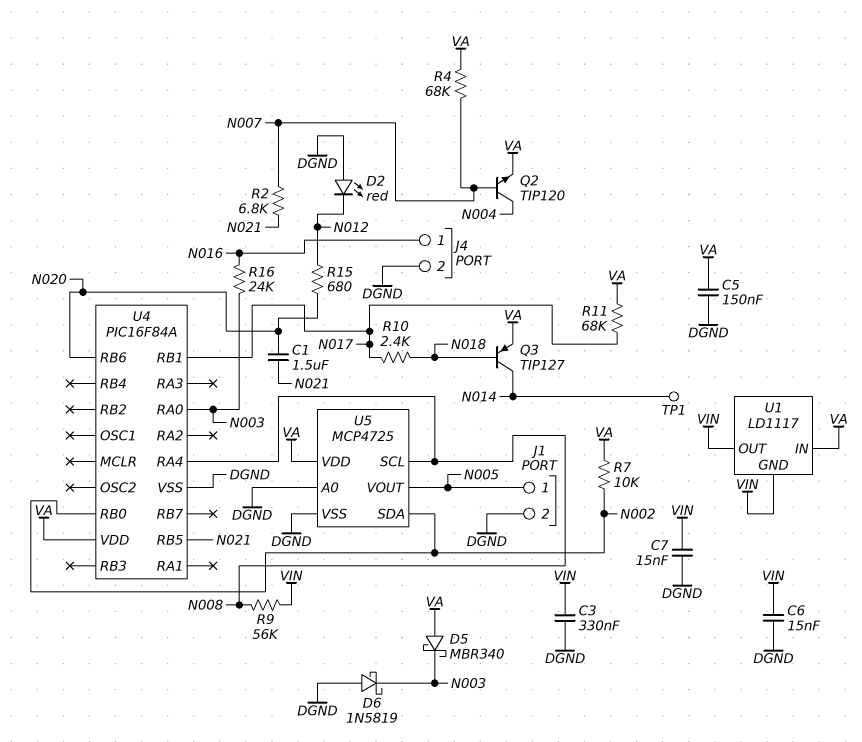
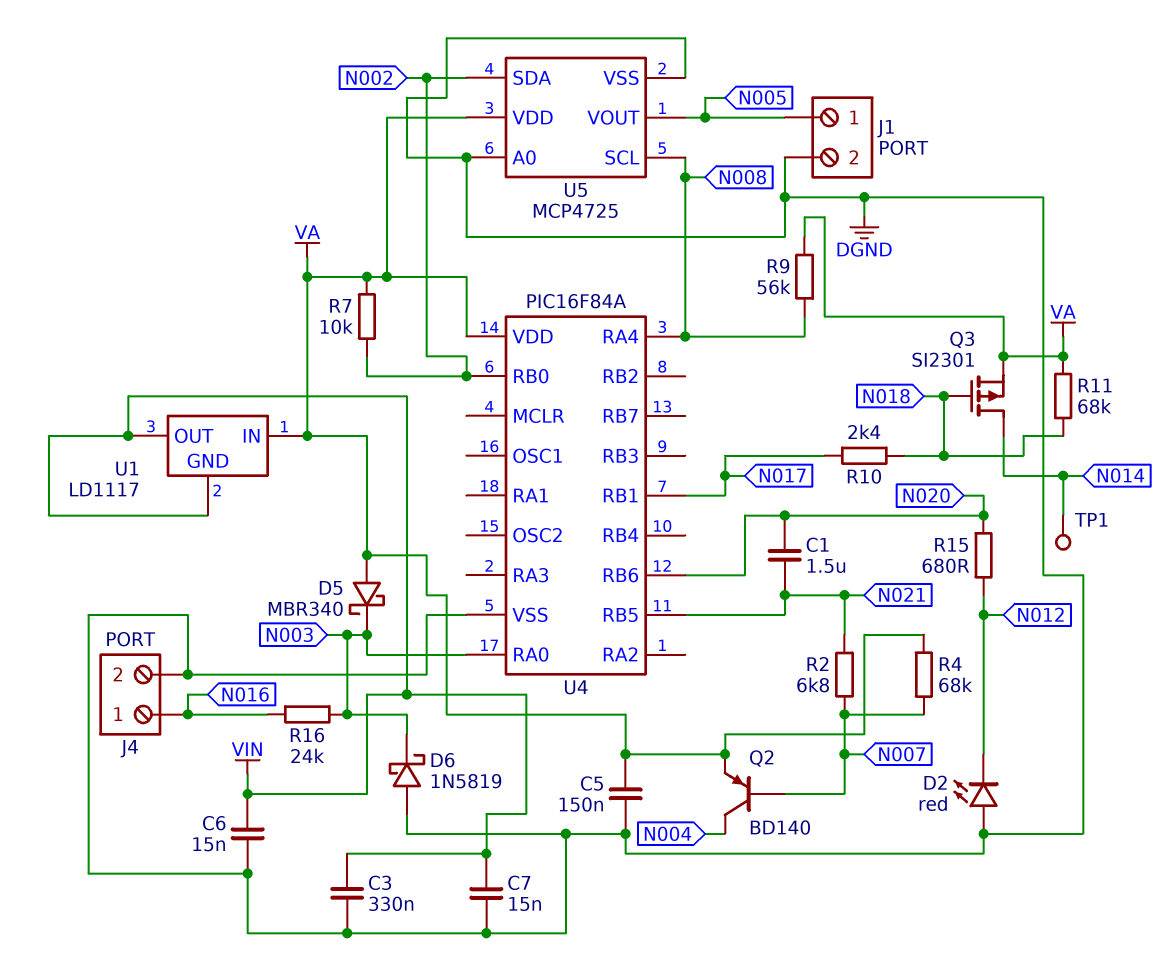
Q2: NPN TIP120 (B N007, C N004, E VA) -> PNP BD140 (B N007, C N004, E VA)
Q3: PNP TIP127 (B N018, C N014, E VA) -> PMOS SI2301 (G N018, D N014, S VA)
R9: 56k (N008, VIN) -> 56k (N008, VA)
R11: 68k (N017, VA) -> 68k (N018, VA)

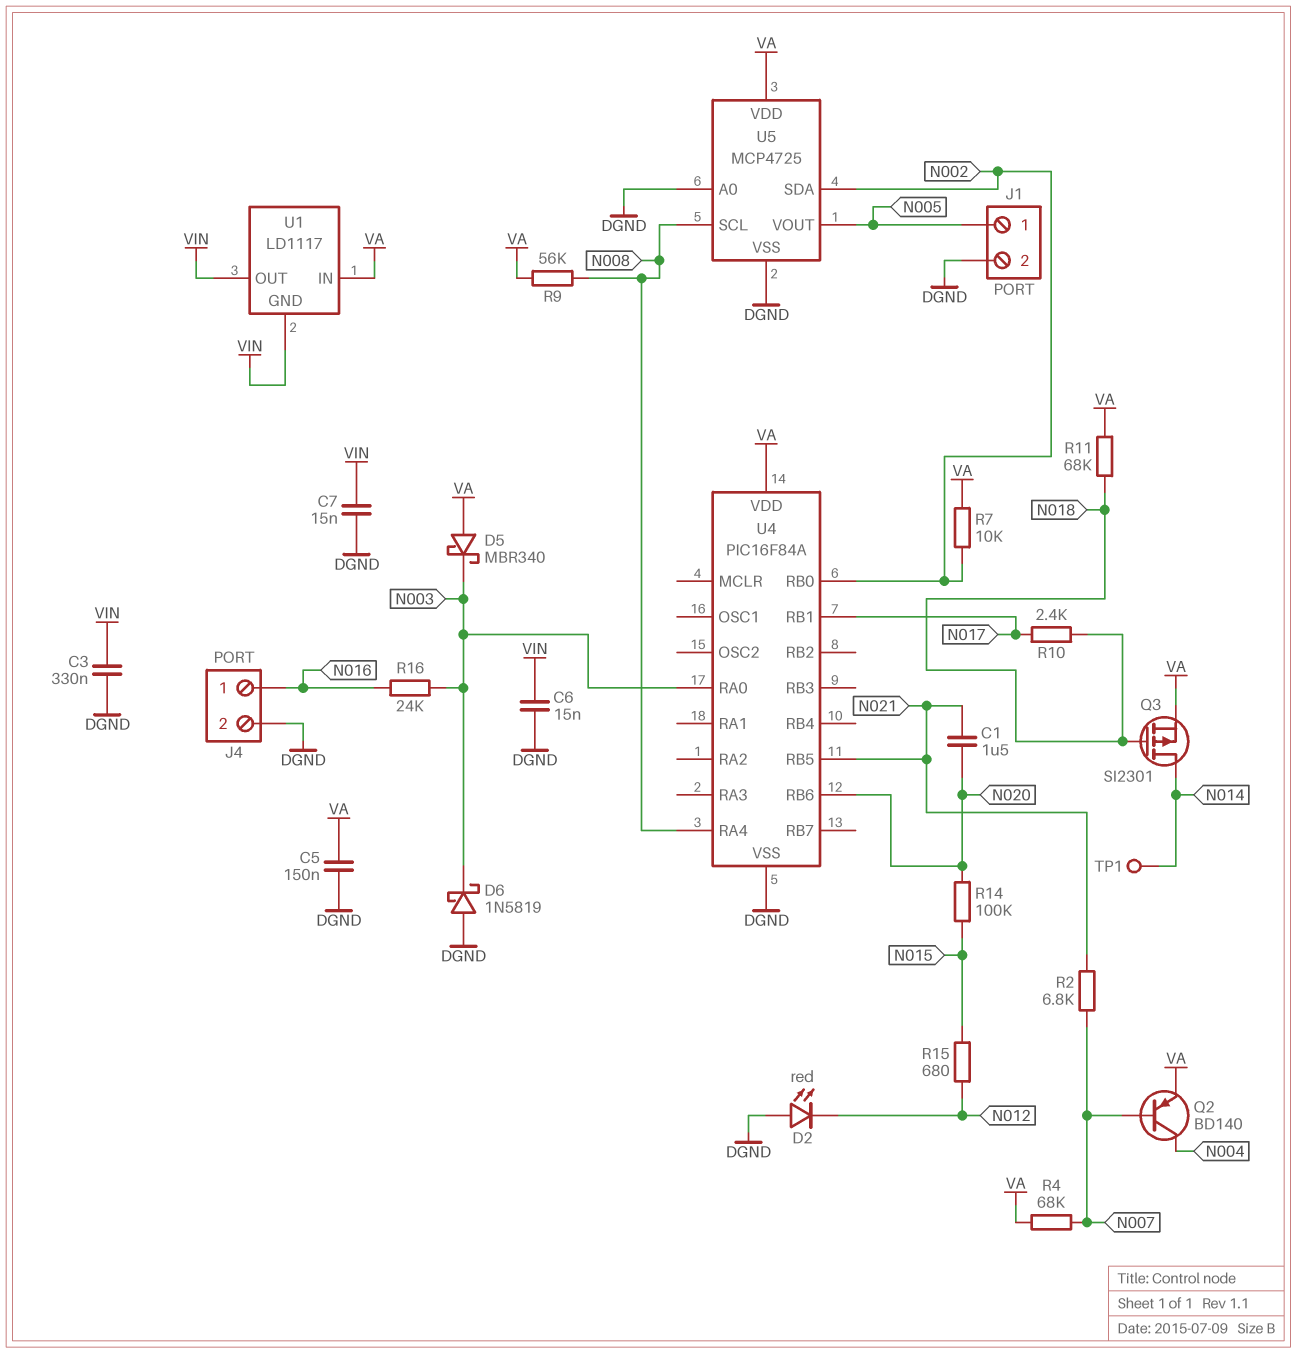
R14: none -> 100k (N015, N020)
R15: 680 (N012, N020) -> 680 (N012, N015)

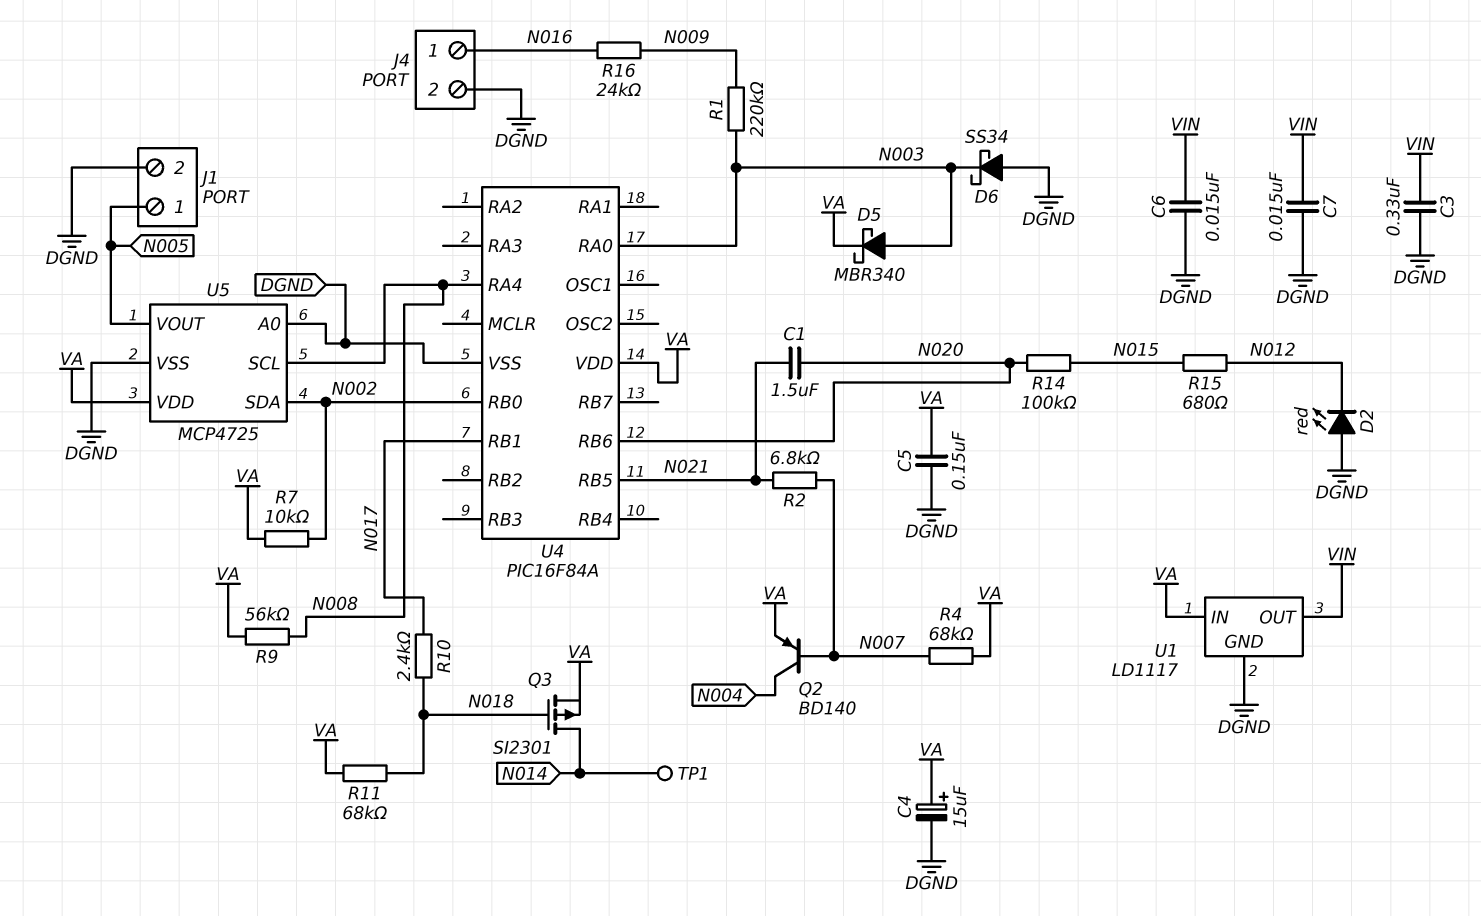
C4: none -> 15uF (plus VA, minus DGND)
D5: schottky MBR340 (A VA, K N003) -> schottky MBR340 (A N003, K VA)
D6: schottky 1N5819 (A DGND, K N003) -> schottky SS34 (A DGND, K N003)
R1: none -> 220k (N003, N009)
R16: 24k (N003, N016) -> 24k (N009, N016)
U1 pin GND: VIN -> DGND

